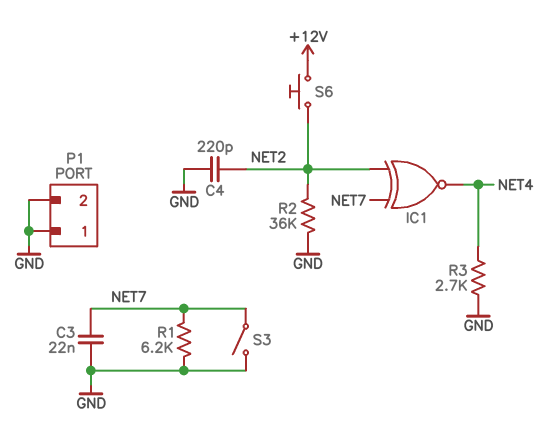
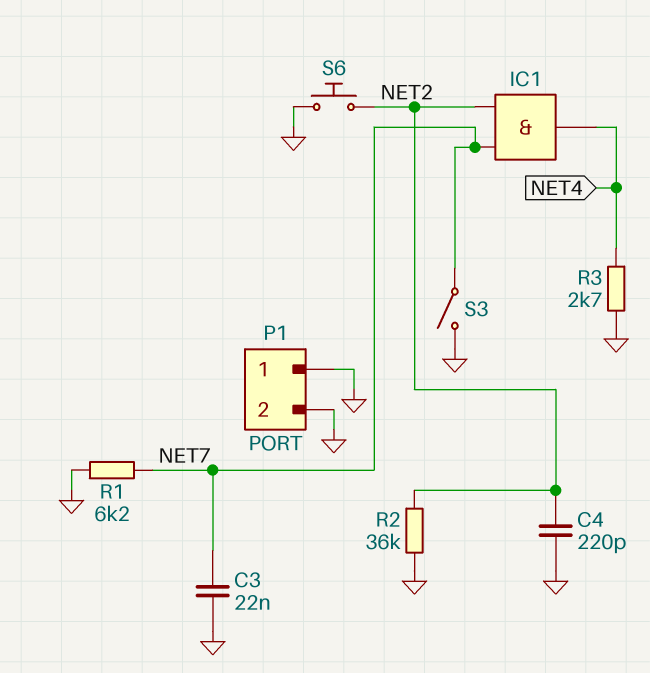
IC1: XNOR (in NET2, in NET7, out NET4) -> AND (in NET2, in NET7, out NET4)
S6: button (+12V, NET2) -> button (GND, NET2)

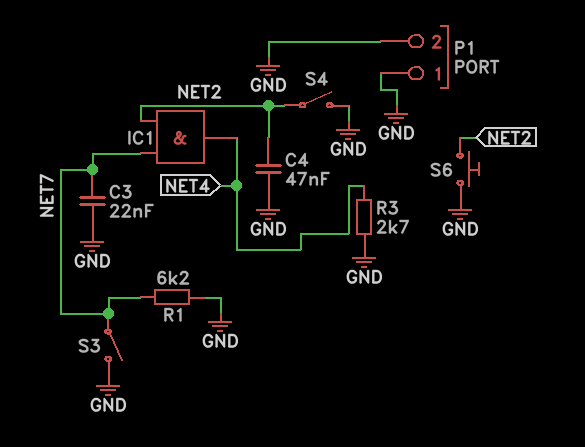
C4: 220pF (GND, NET2) -> 47nF (GND, NET2)
R2: 36k (GND, NET2) -> none
S4: none -> switch (GND, NET2)

